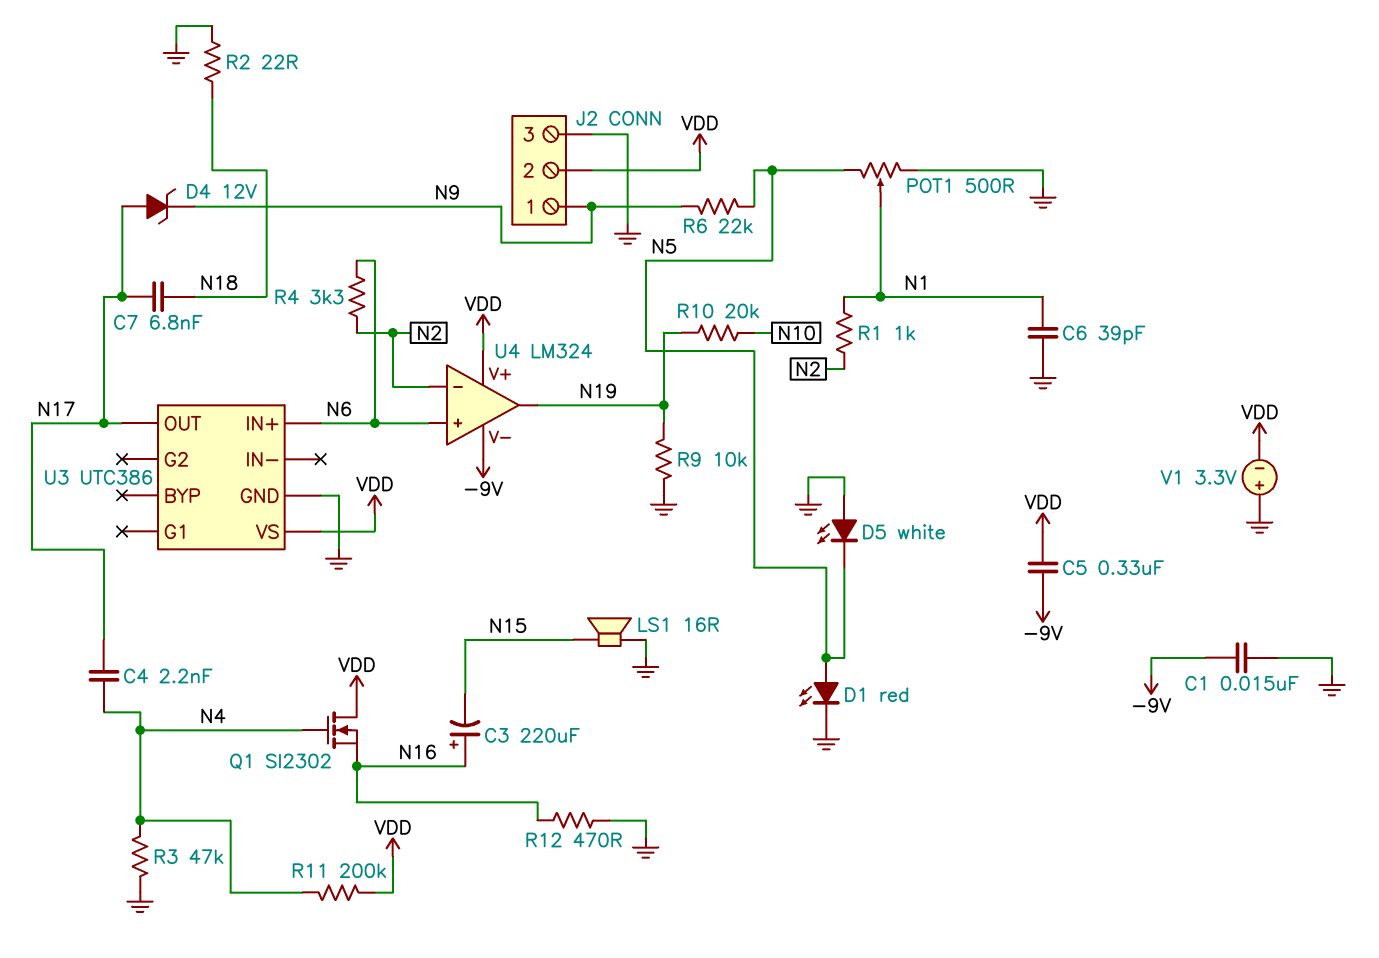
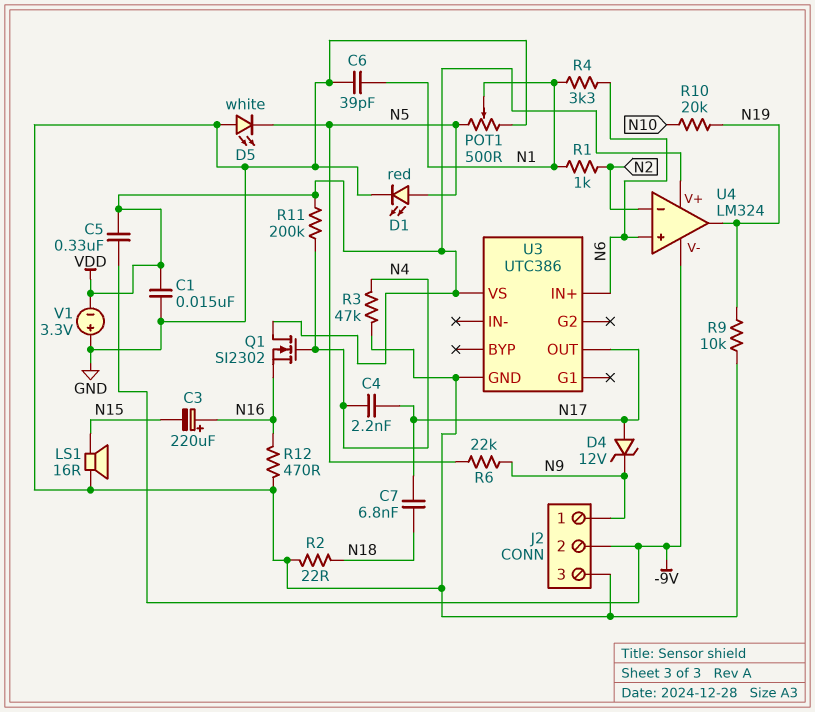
C1: 15nF (-9V, GND) -> 15nF (GND, VDD)
J2 pin 2: VDD -> -9V
R4: 3.3k (N2, N6) -> 3.3k (N1, N6)

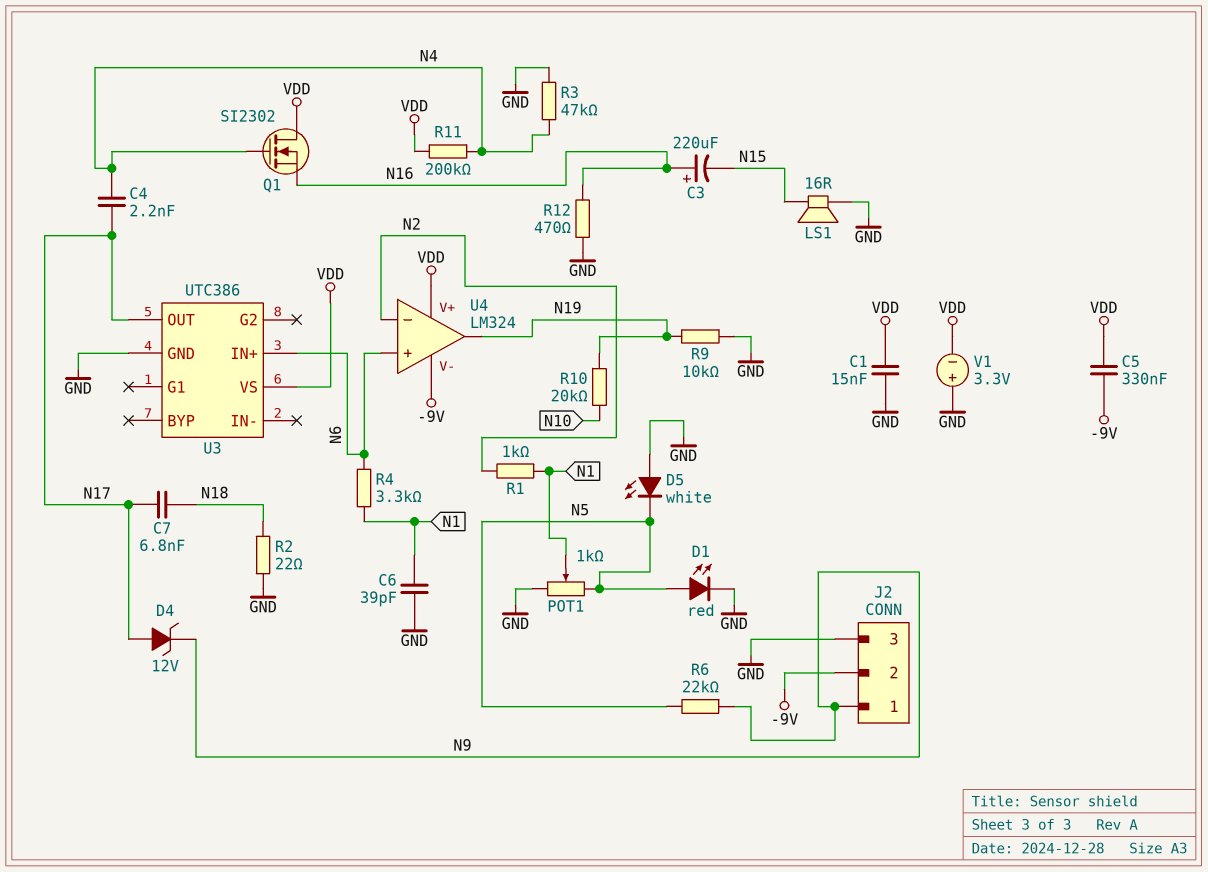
POT1: 500 (GND, N5, wiper N1) -> 1k (GND, N5, wiper N1)

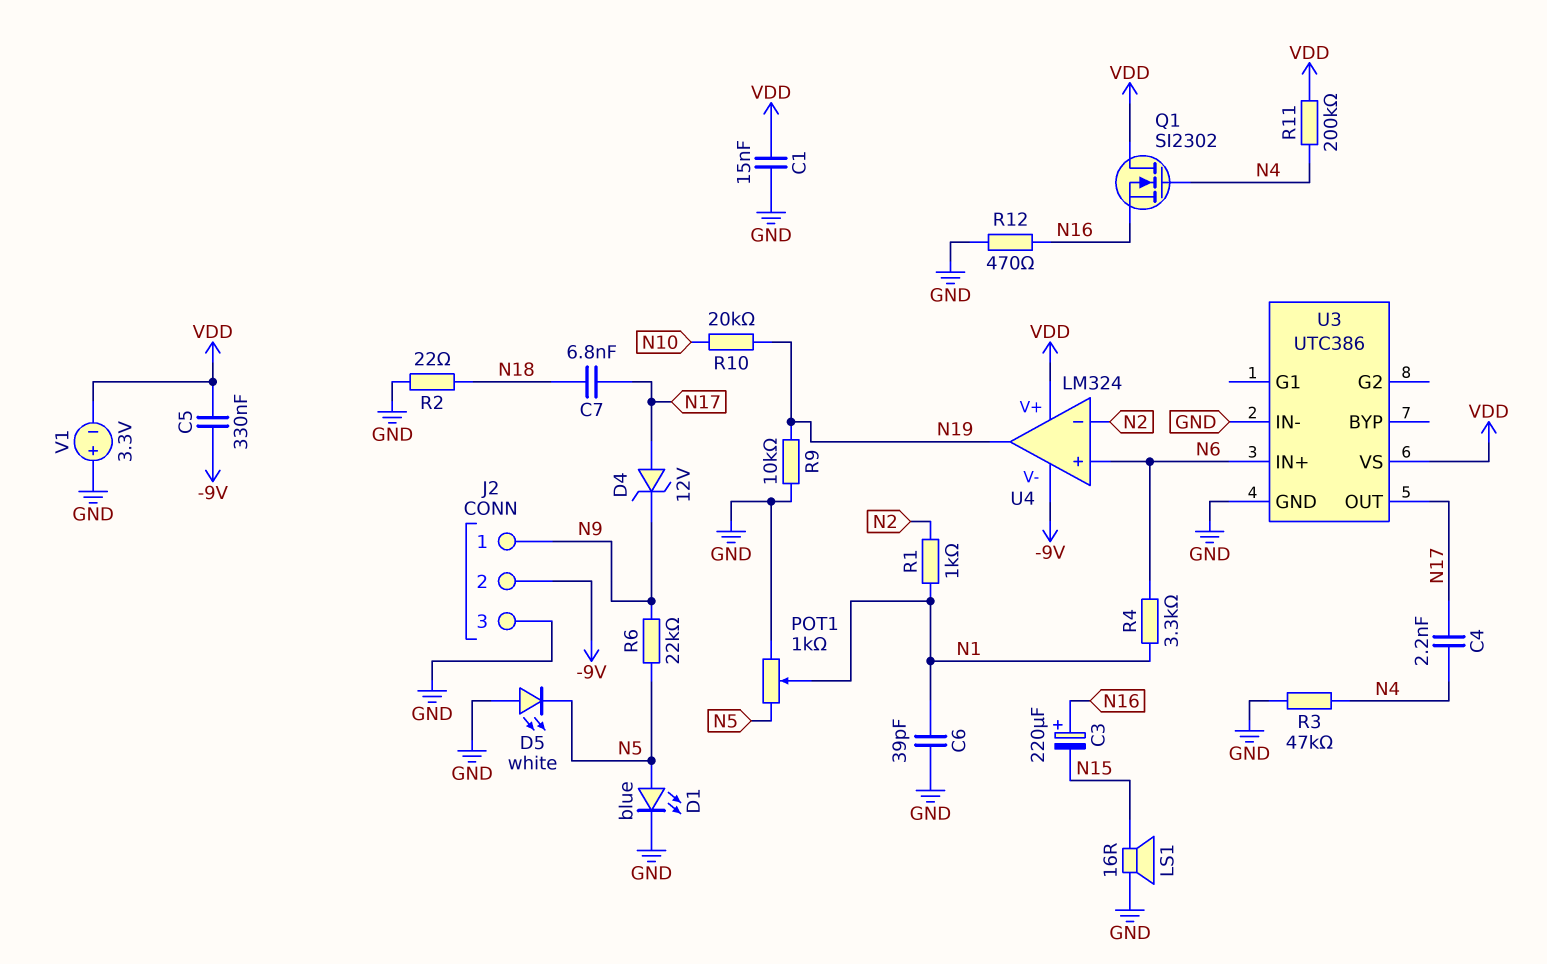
D1: LED red (A N5, K GND) -> LED blue (A N5, K GND)
U3 pin IN-: none -> GND

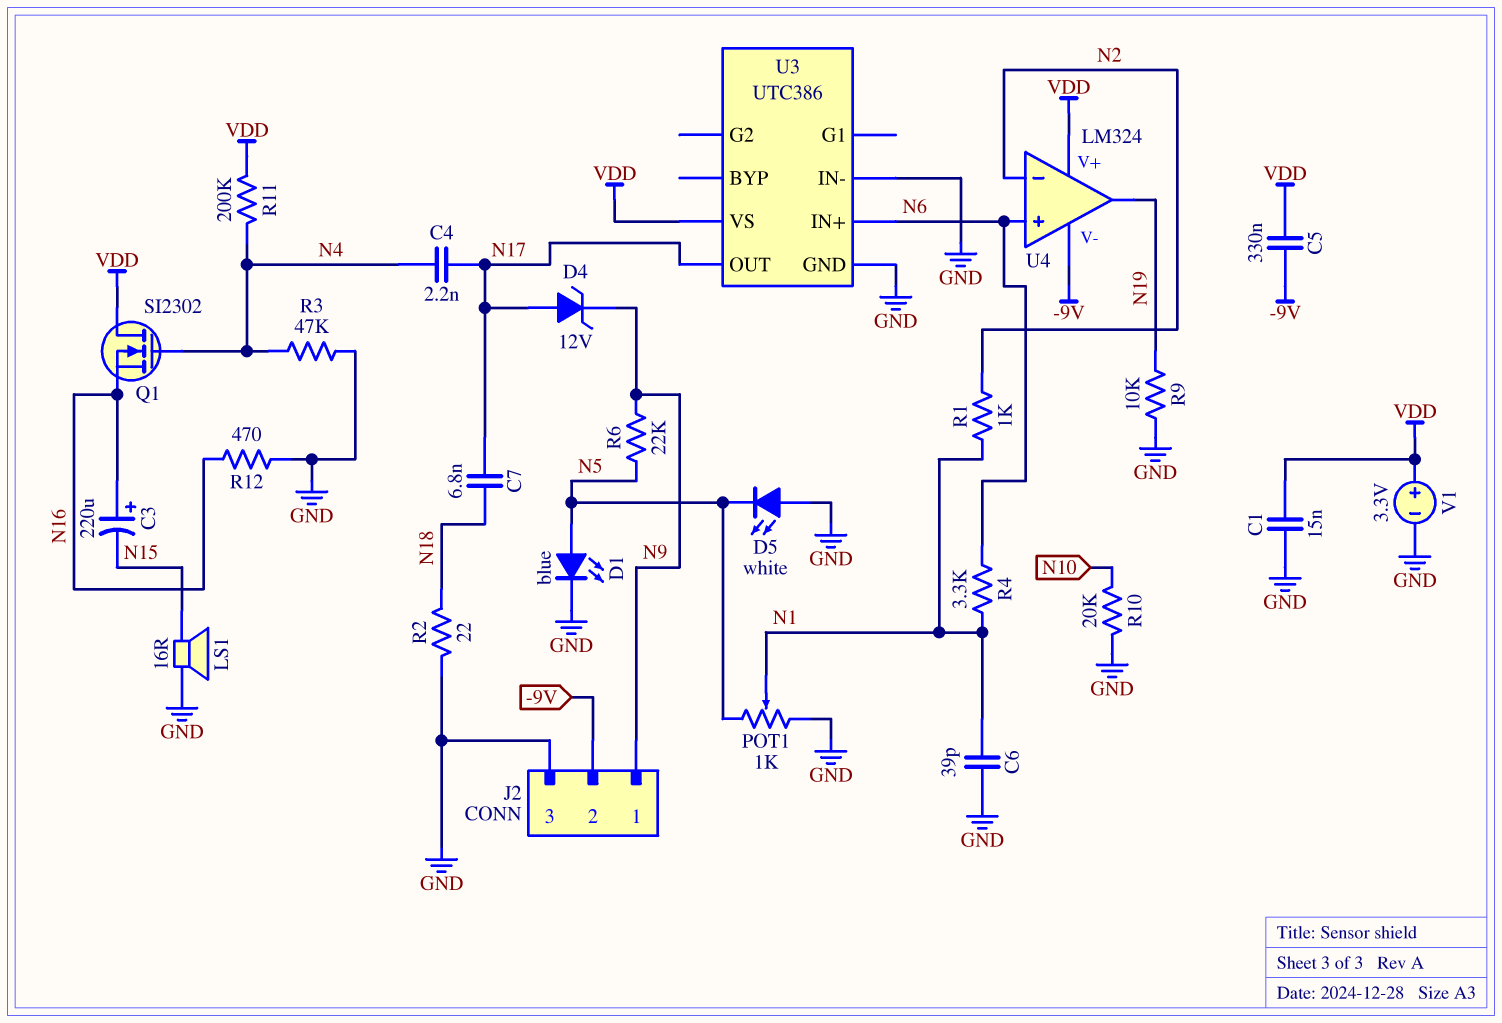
R10: 20k (N10, N19) -> 20k (GND, N10)
V1: 3.3V (plus GND, minus VDD) -> 3.3V (plus VDD, minus GND)

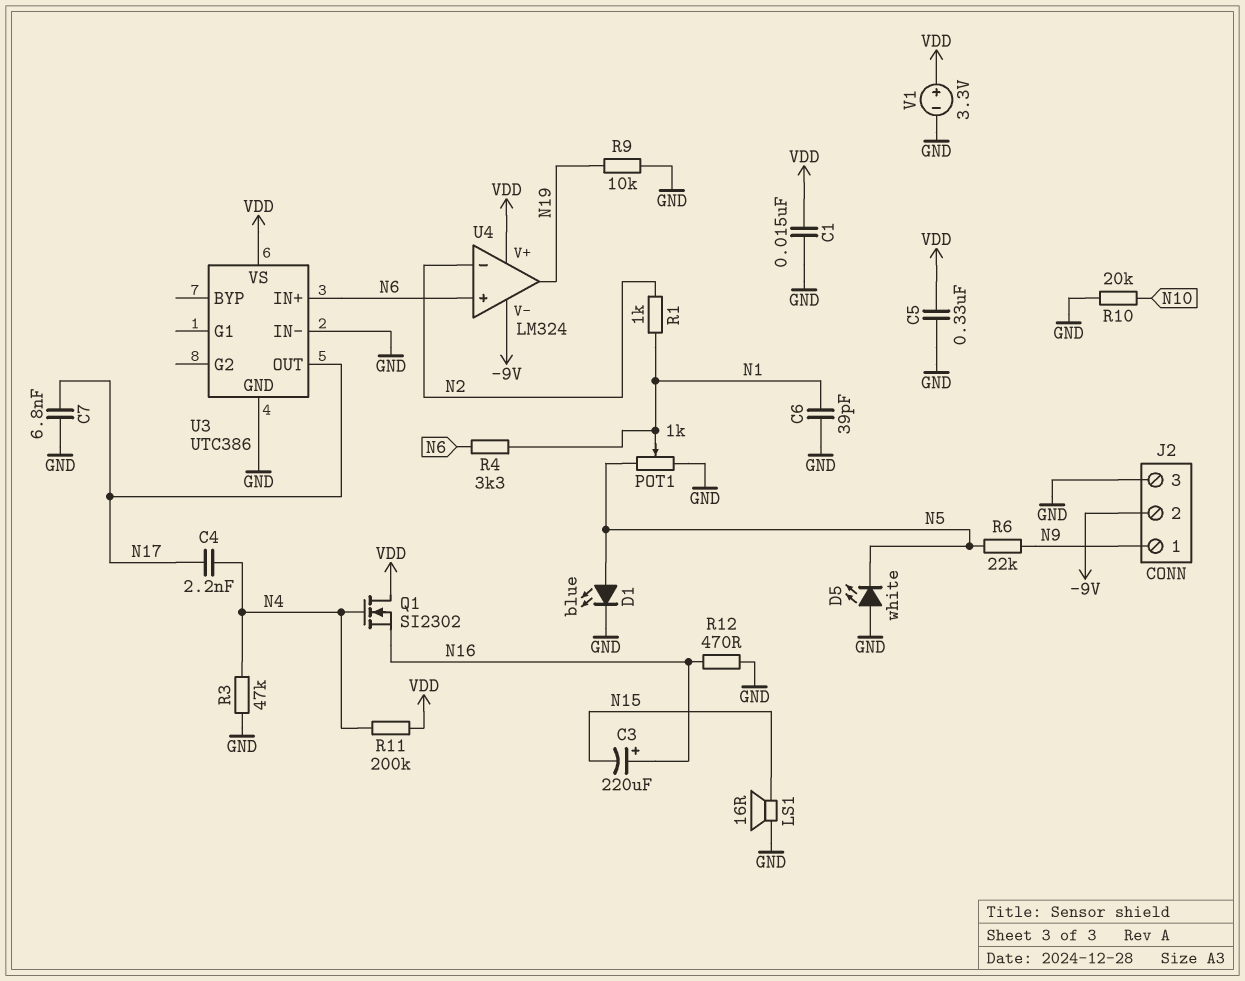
C5: 330nF (-9V, VDD) -> 330nF (GND, VDD)
C7: 6.8nF (N17, N18) -> 6.8nF (GND, N17)
D4: zener 12V (A N17, K N9) -> none
R2: 22 (GND, N18) -> none

